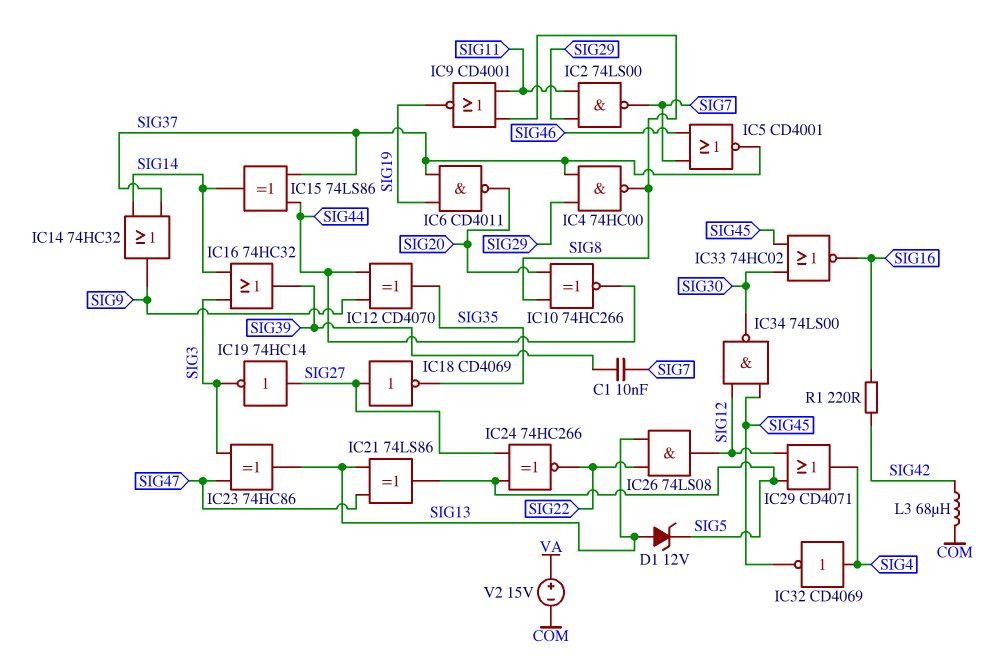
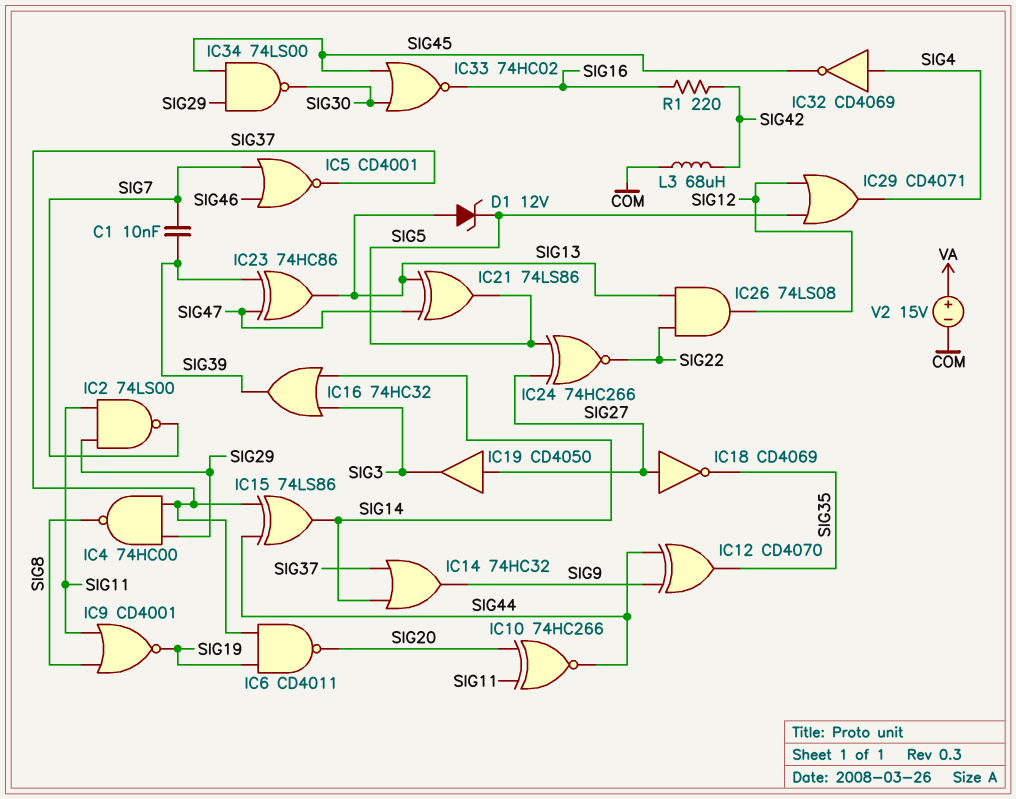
IC10: XNOR 74HC266 (in SIG8, in SIG20, out SIG44) -> XNOR 74HC266 (in SIG11, in SIG20, out SIG44)
IC19: NOT 74HC14 (in SIG27, out SIG3) -> buffer CD4050 (in SIG27, out SIG3)
IC23: XOR 74HC86 (in SIG3, in SIG47, out SIG13) -> XOR 74HC86 (in SIG39, in SIG47, out SIG13)
IC34: NAND 74LS00 (in SIG12, in SIG45, out SIG30) -> NAND 74LS00 (in SIG29, in SIG45, out SIG30)

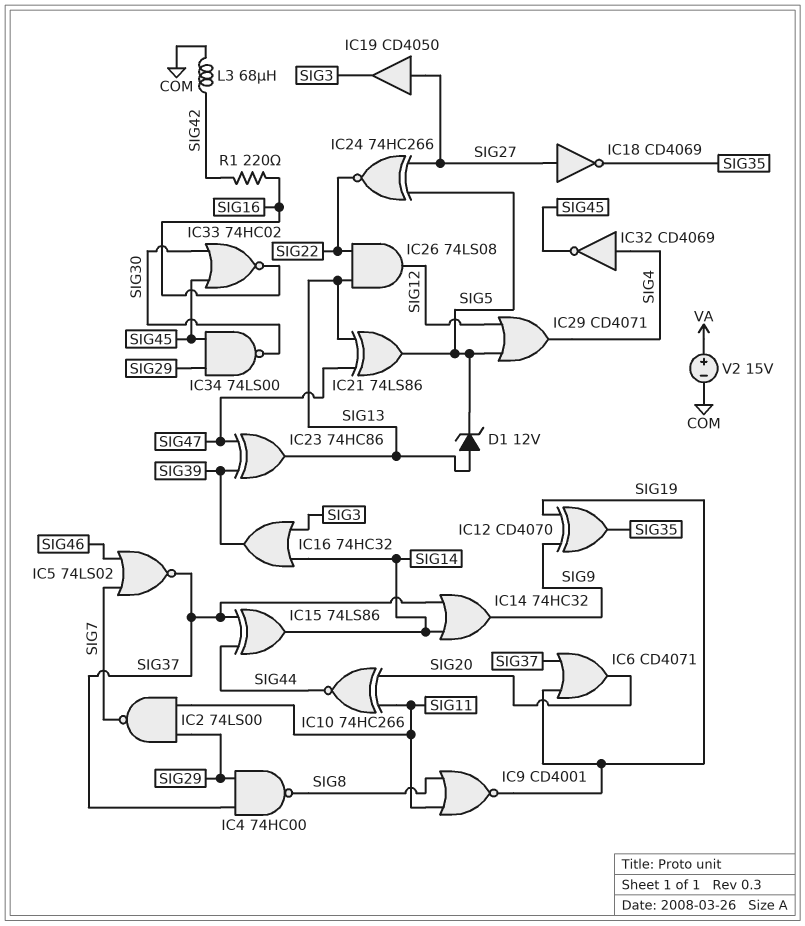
C1: 10nF (SIG7, SIG39) -> none
IC5: NOR CD4001 (in SIG7, in SIG46, out SIG37) -> NOR 74LS02 (in SIG7, in SIG46, out SIG37)
IC6: NAND CD4011 (in SIG19, in SIG37, out SIG20) -> OR CD4071 (in SIG19, in SIG37, out SIG20)
IC12: XOR CD4070 (in SIG9, in SIG44, out SIG35) -> XOR CD4070 (in SIG9, in SIG19, out SIG35)

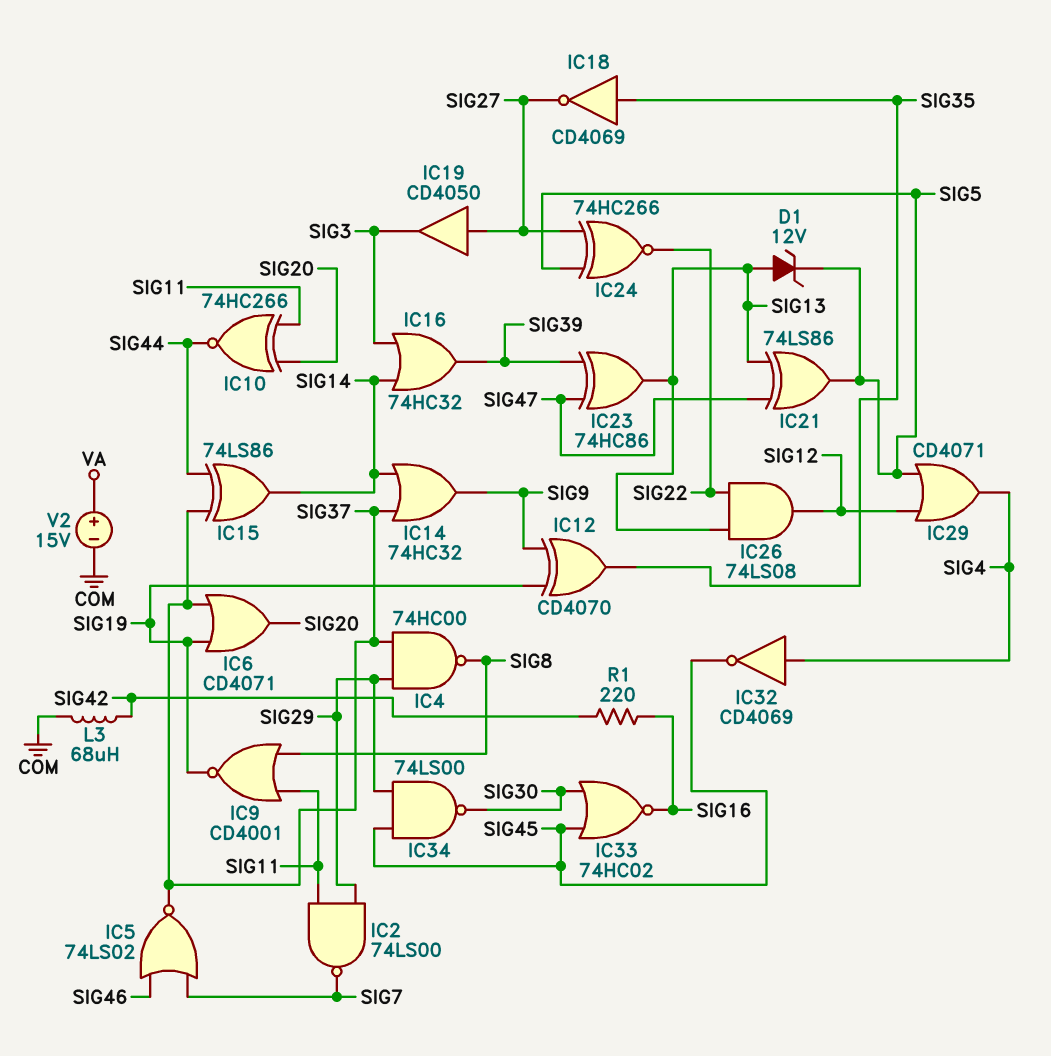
IC18: NOT CD4069 (in SIG27, out SIG35) -> NOT CD4069 (in SIG35, out SIG27)

